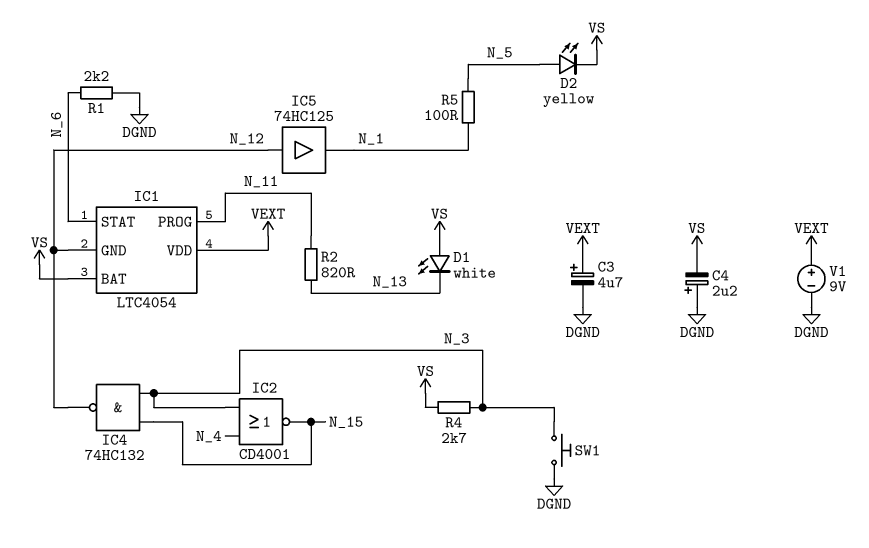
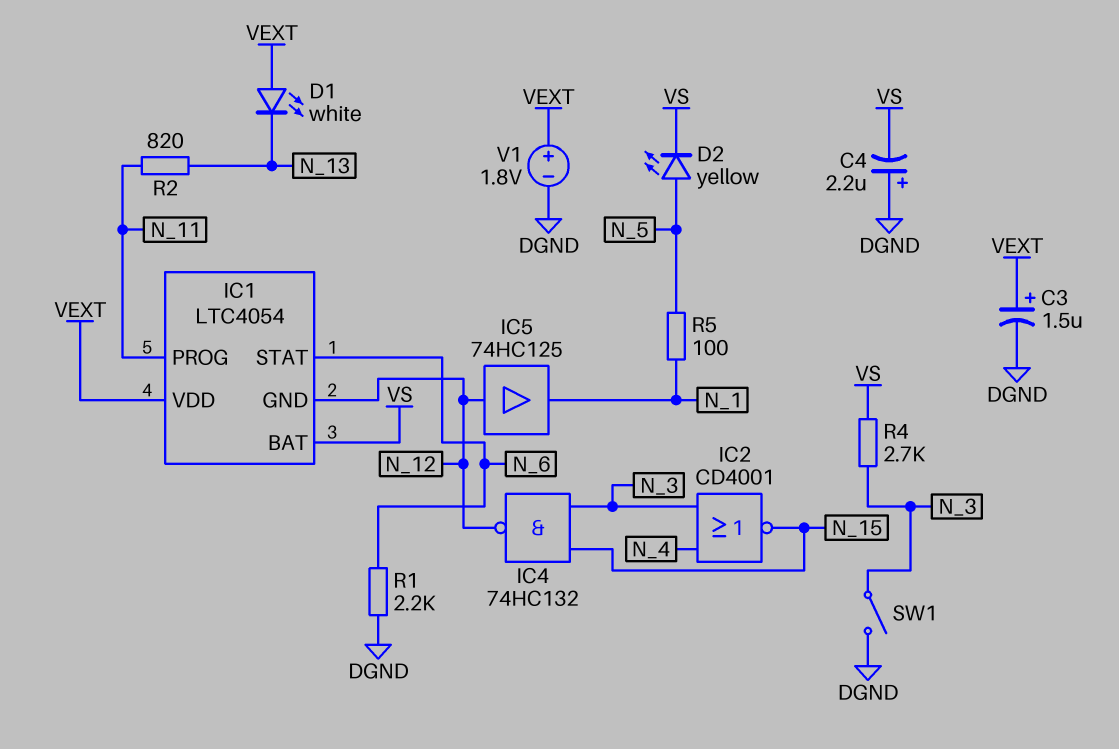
C3: 4.7uF (plus VEXT, minus DGND) -> 1.5uF (plus VEXT, minus DGND)
D1: LED white (A VS, K N_13) -> LED white (A VEXT, K N_13)
SW1: button (DGND, N_3) -> switch (DGND, N_3)
V1: 9V (plus VEXT, minus DGND) -> 1.8V (plus VEXT, minus DGND)

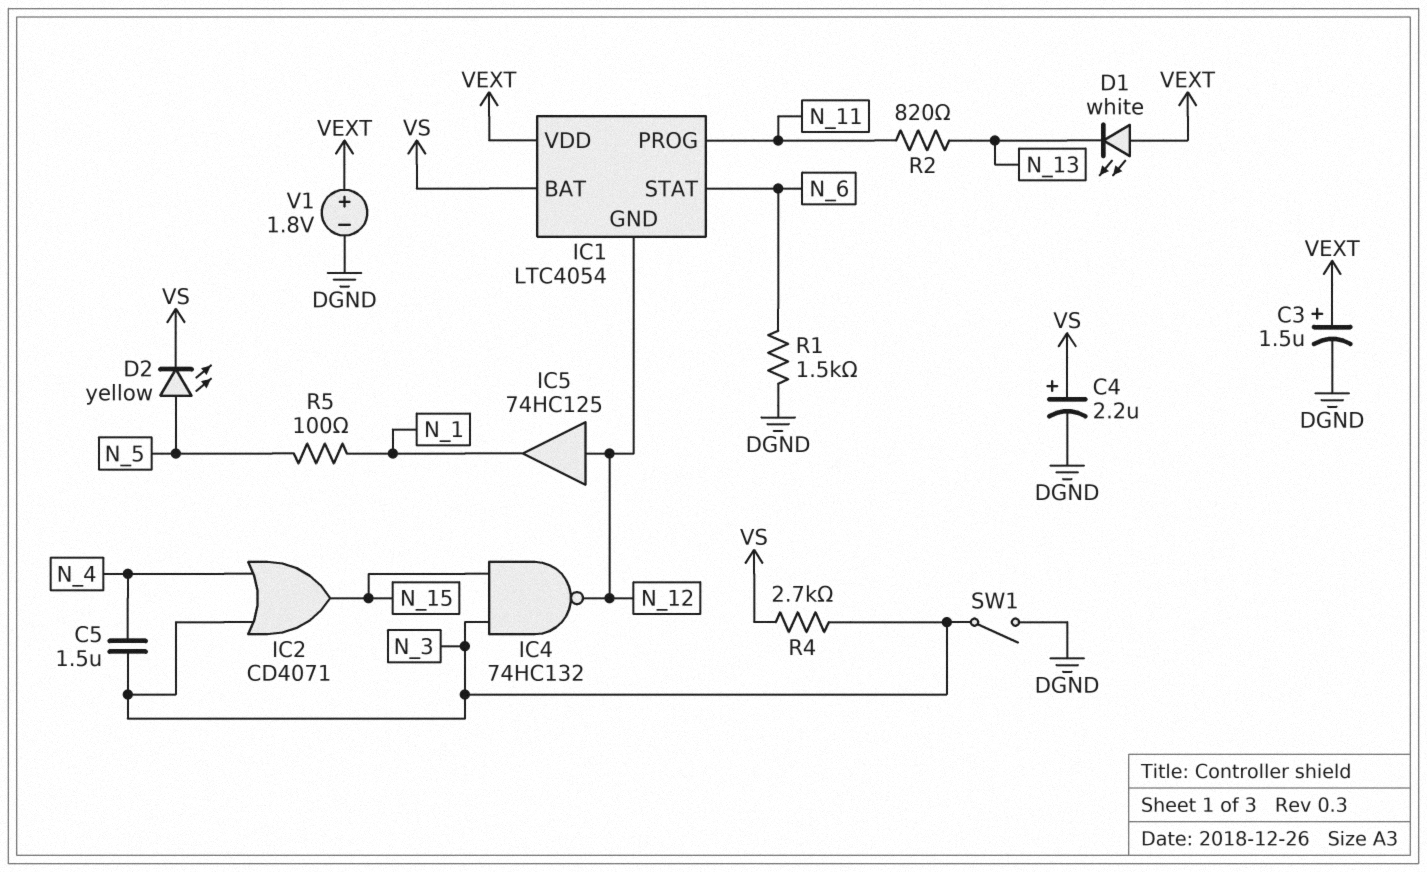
C4: 2.2uF (plus DGND, minus VS) -> 2.2uF (plus VS, minus DGND)
C5: none -> 1.5uF (N_3, N_4)
IC2: NOR CD4001 (in N_3, in N_4, out N_15) -> OR CD4071 (in N_3, in N_4, out N_15)
R1: 2.2k (DGND, N_6) -> 1.5k (DGND, N_6)

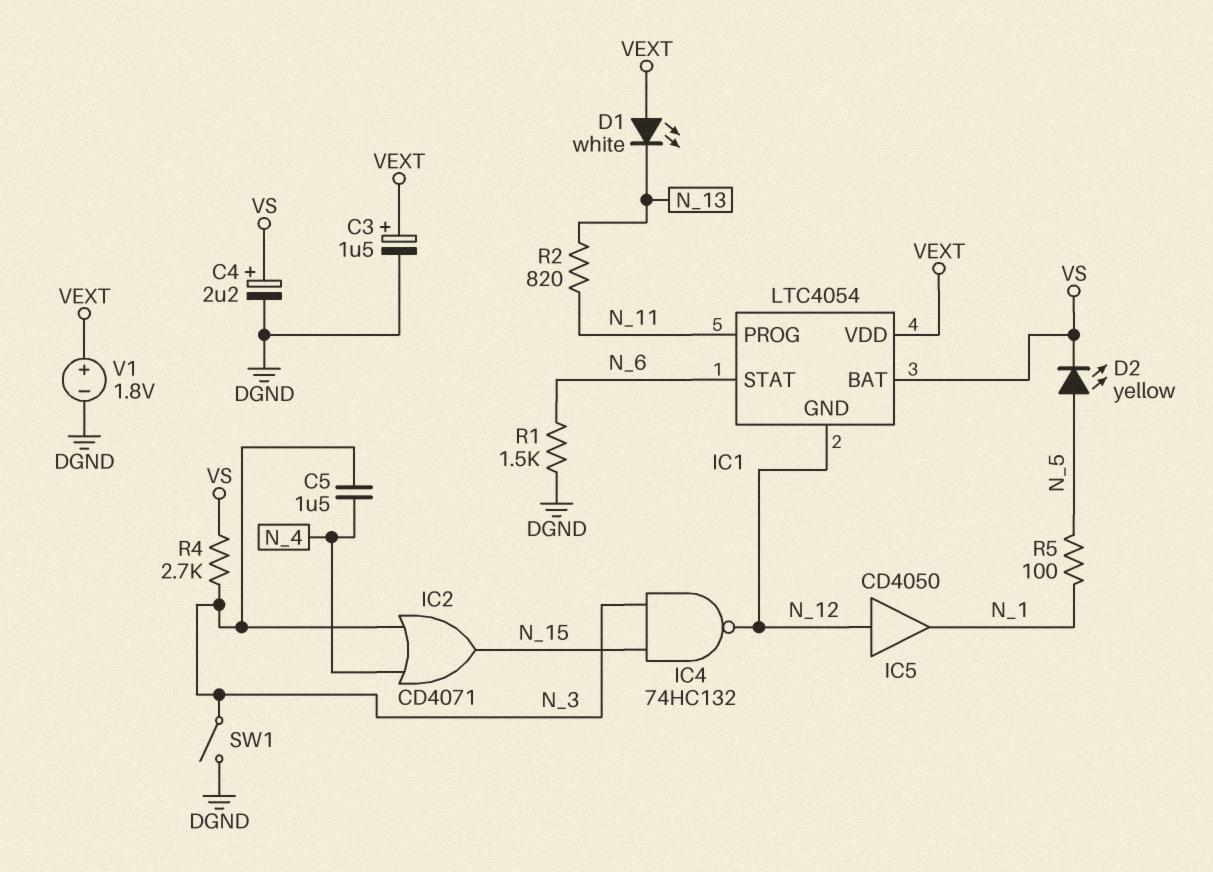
IC5: buffer 74HC125 (in N_12, out N_1) -> buffer CD4050 (in N_12, out N_1)

